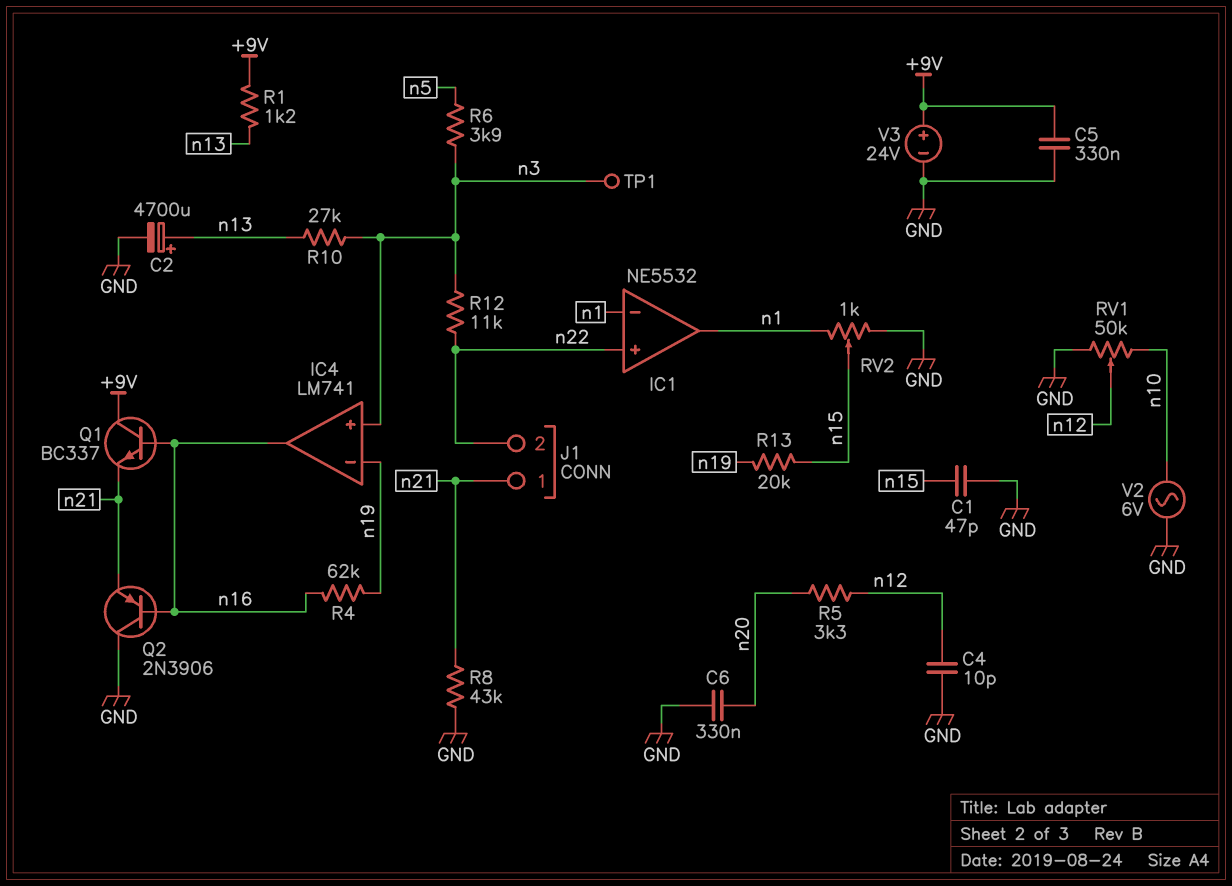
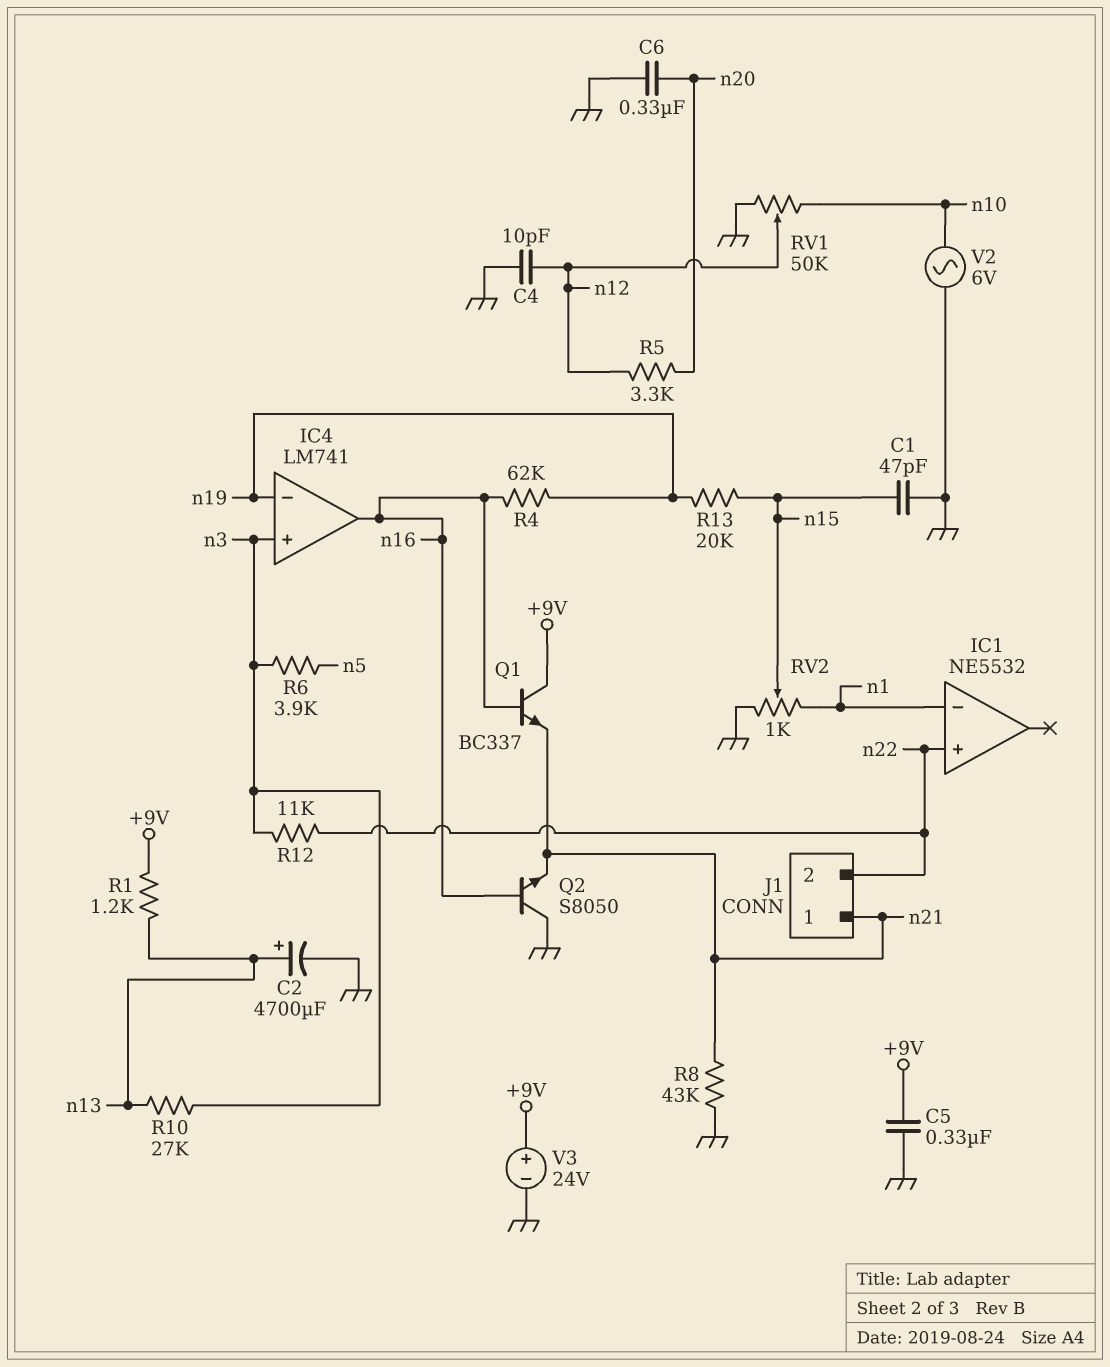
IC1 pin out: n1 -> none
Q2: PNP 2N3906 (B n16, C GND, E n21) -> NPN S8050 (B n16, C GND, E n21)
TP1: test point (n3) -> none

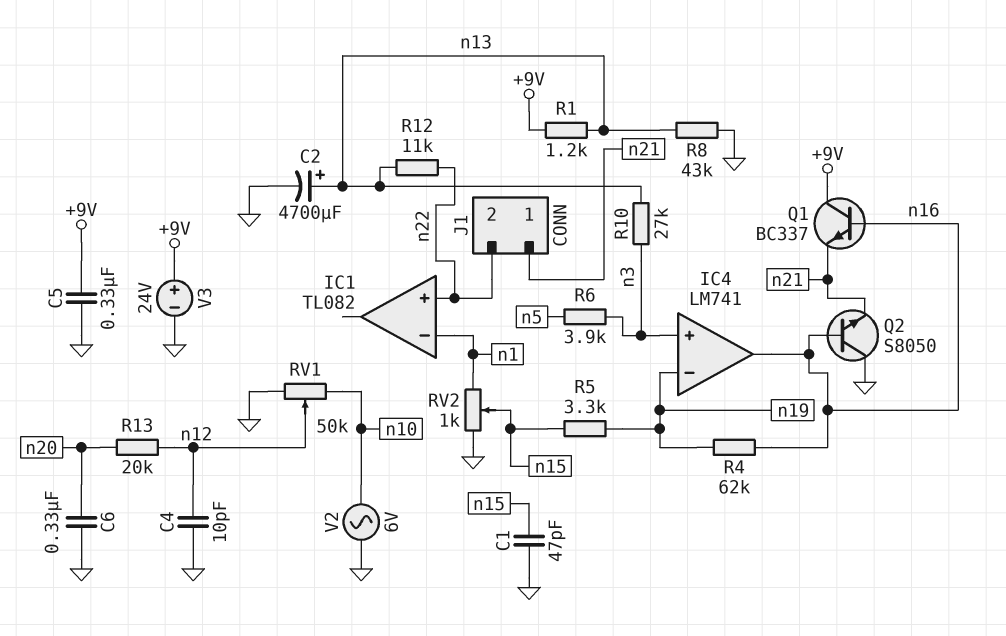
IC1: NE5532 -> TL082
R5: 3.3k (n12, n20) -> 3.3k (n15, n19)
R8: 43k (GND, n21) -> 43k (GND, n13)
R12: 11k (n3, n22) -> 11k (n13, n22)
R13: 20k (n15, n19) -> 20k (n12, n20)

